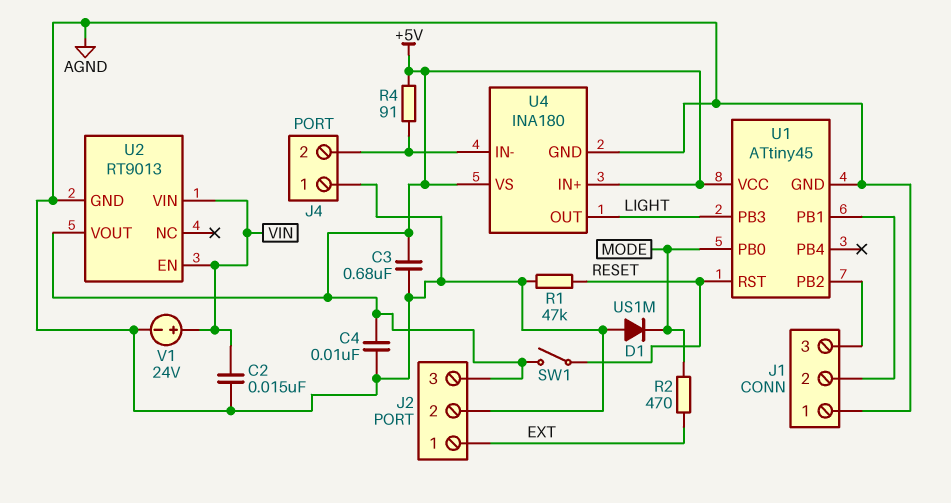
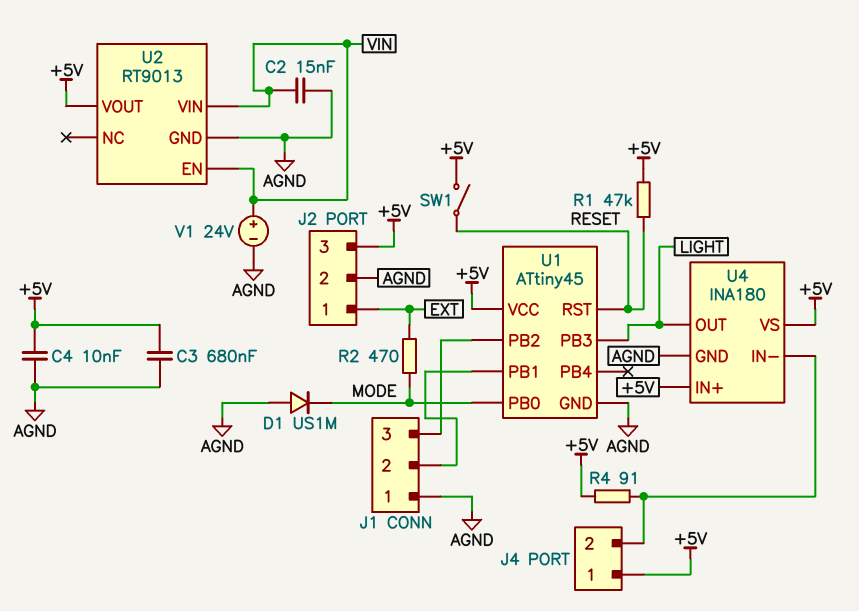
J4 pin 1: AGND -> +5V
R1: 47k (AGND, RESET) -> 47k (+5V, RESET)

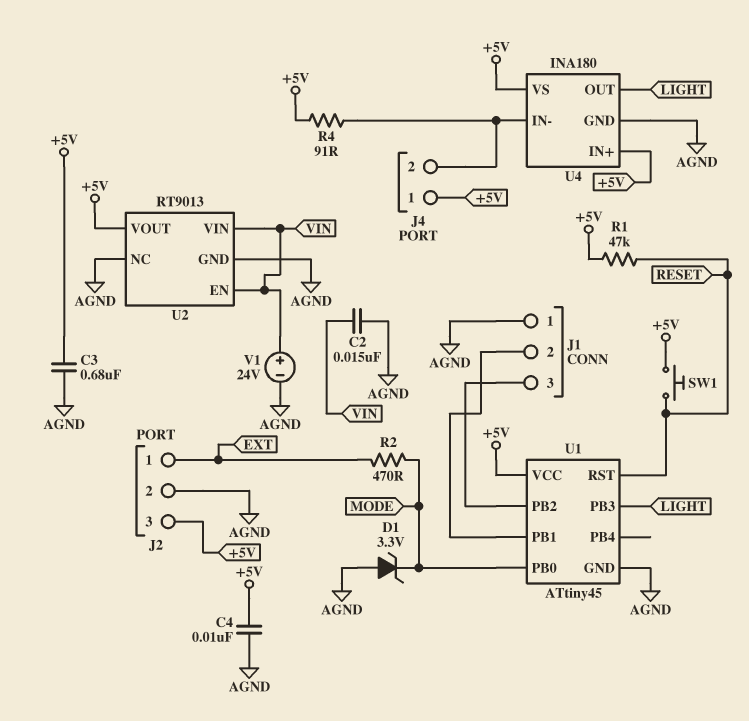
D1: diode US1M (A AGND, K MODE) -> zener 3.3V (A AGND, K MODE)
SW1: switch (+5V, RESET) -> button (+5V, RESET)
U2 pin NC: none -> AGND

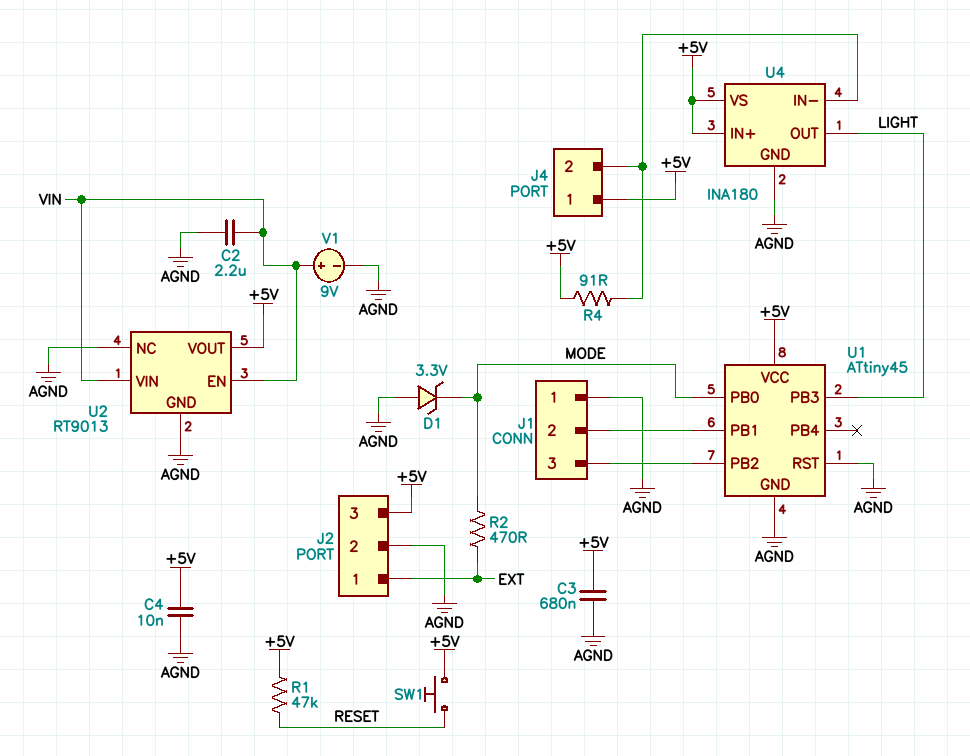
C2: 15nF (AGND, VIN) -> 2.2uF (AGND, VIN)
U1 pin RST: RESET -> AGND
V1: 24V (plus VIN, minus AGND) -> 9V (plus VIN, minus AGND)

